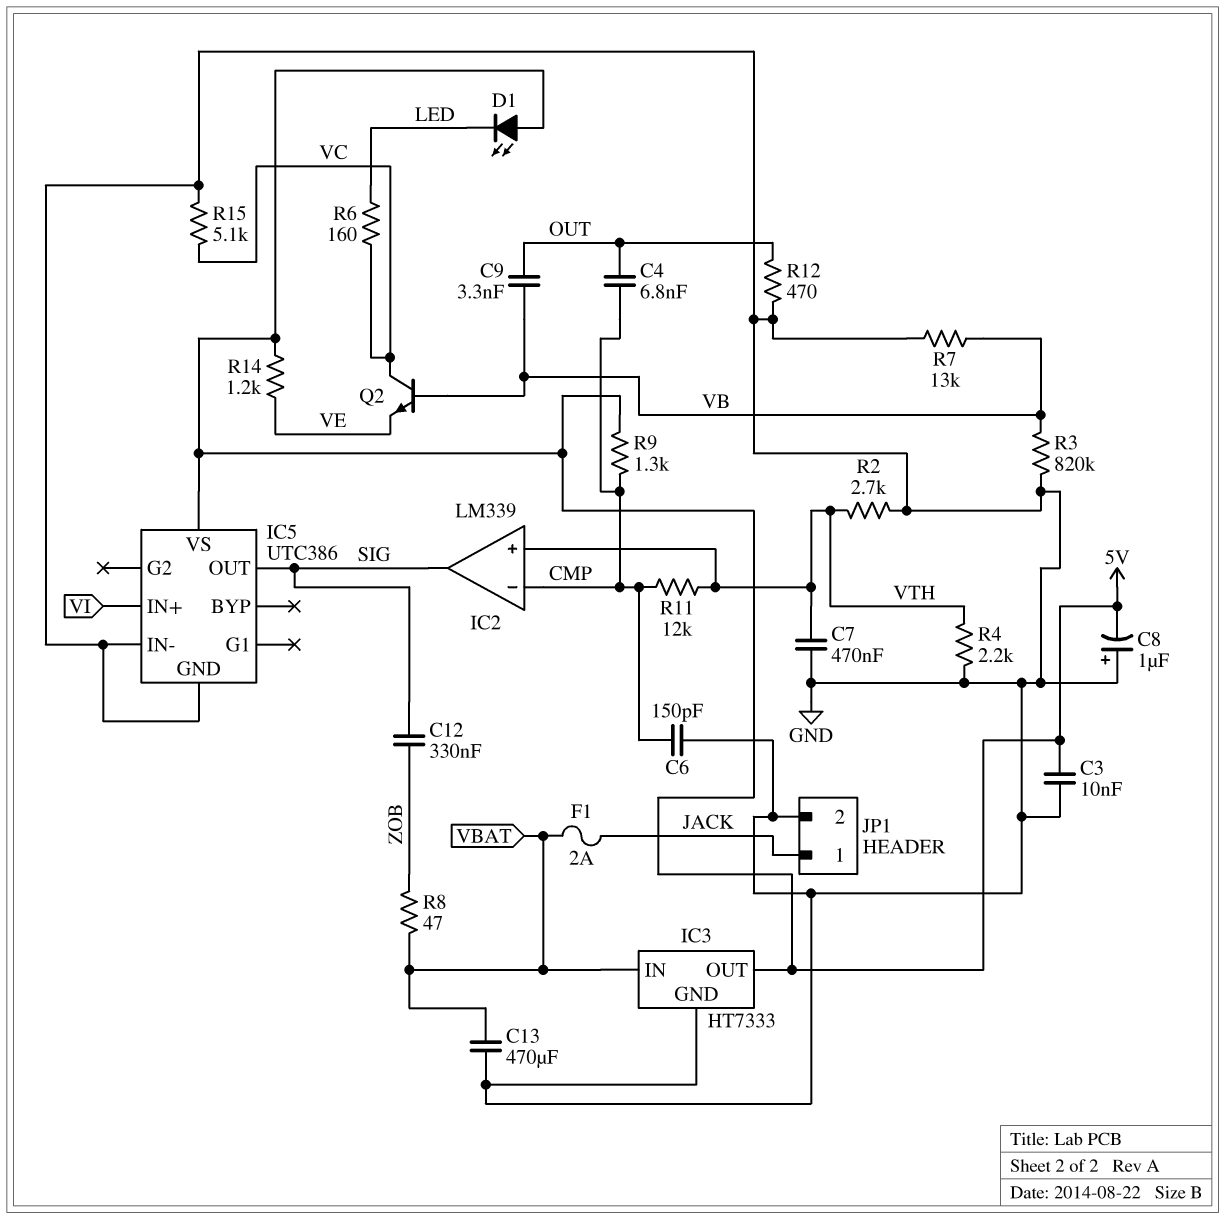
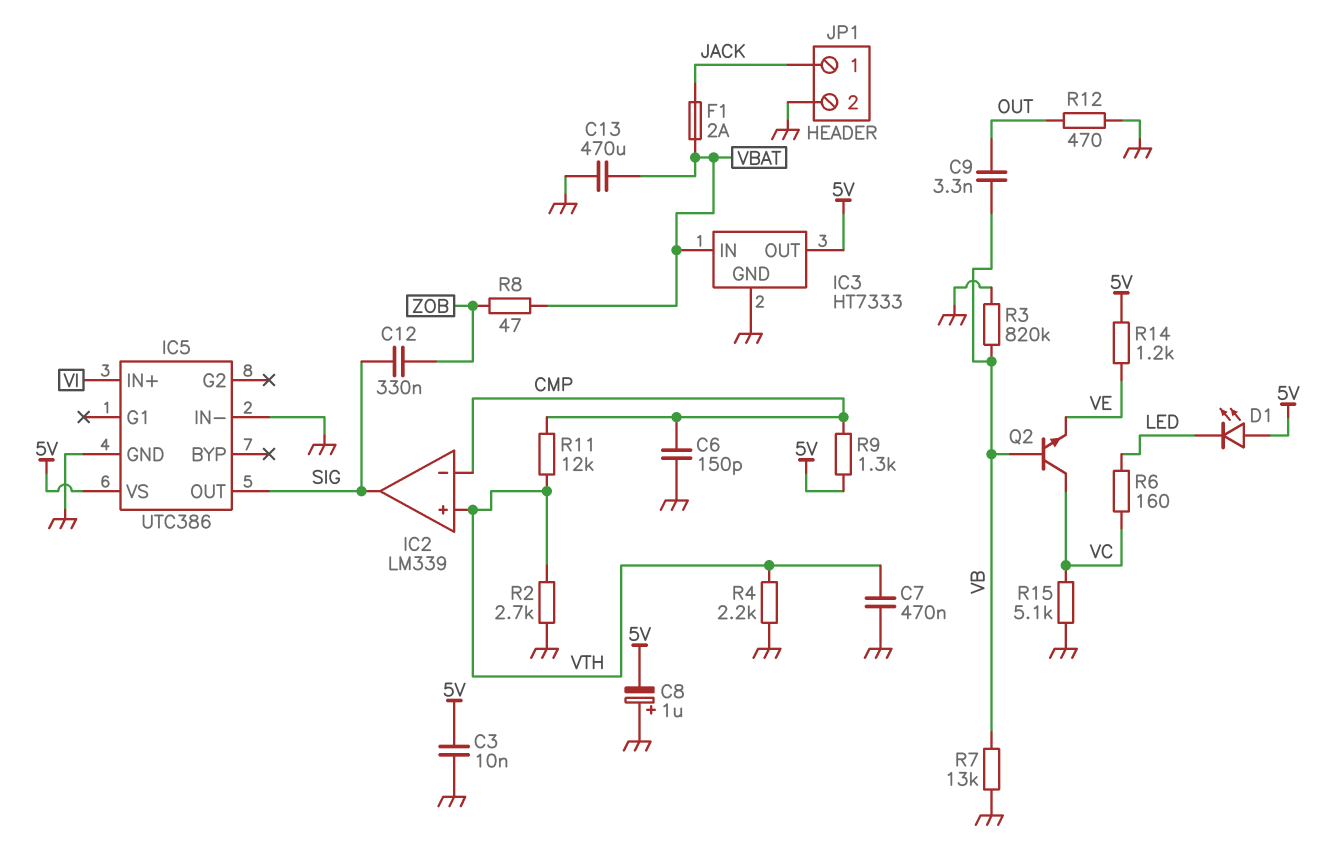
C4: 6.8nF (CMP, OUT) -> none

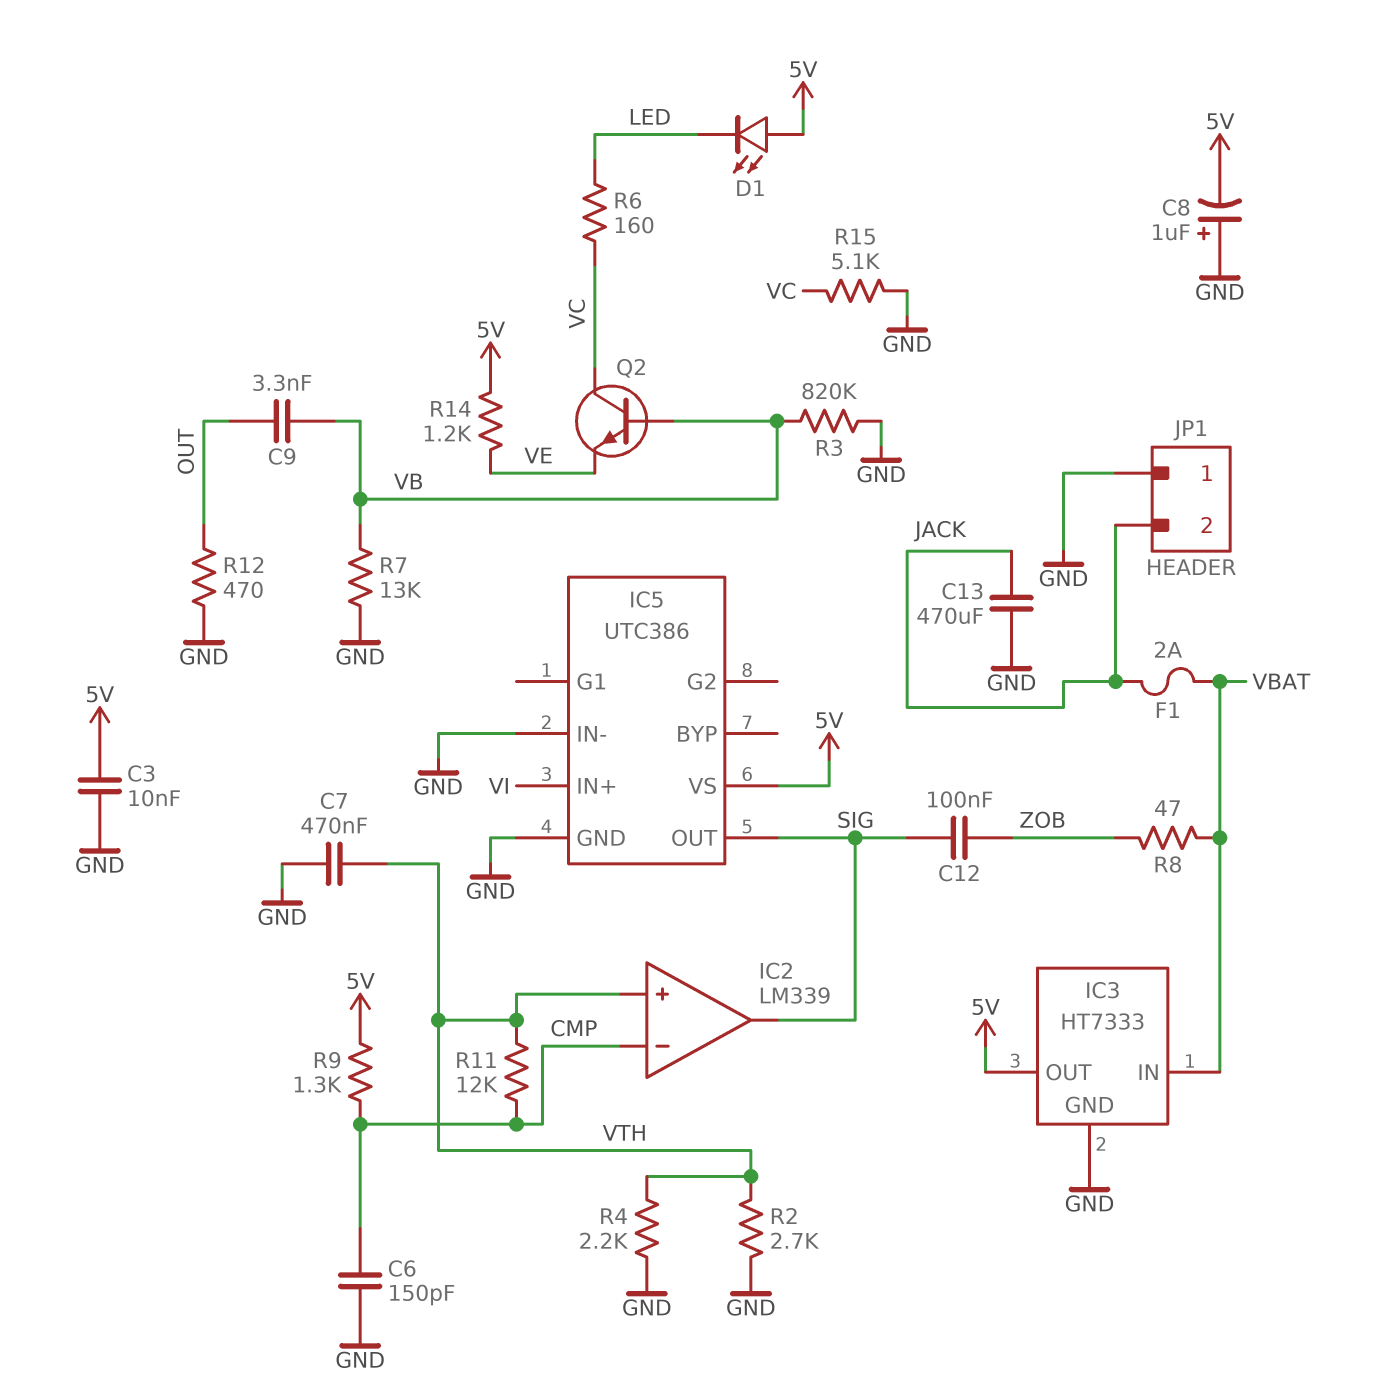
C12: 330nF (SIG, ZOB) -> 100nF (SIG, ZOB)
C13: 470uF (GND, VBAT) -> 470uF (GND, JACK)
JP1 pin 1: JACK -> GND
JP1 pin 2: GND -> JACK

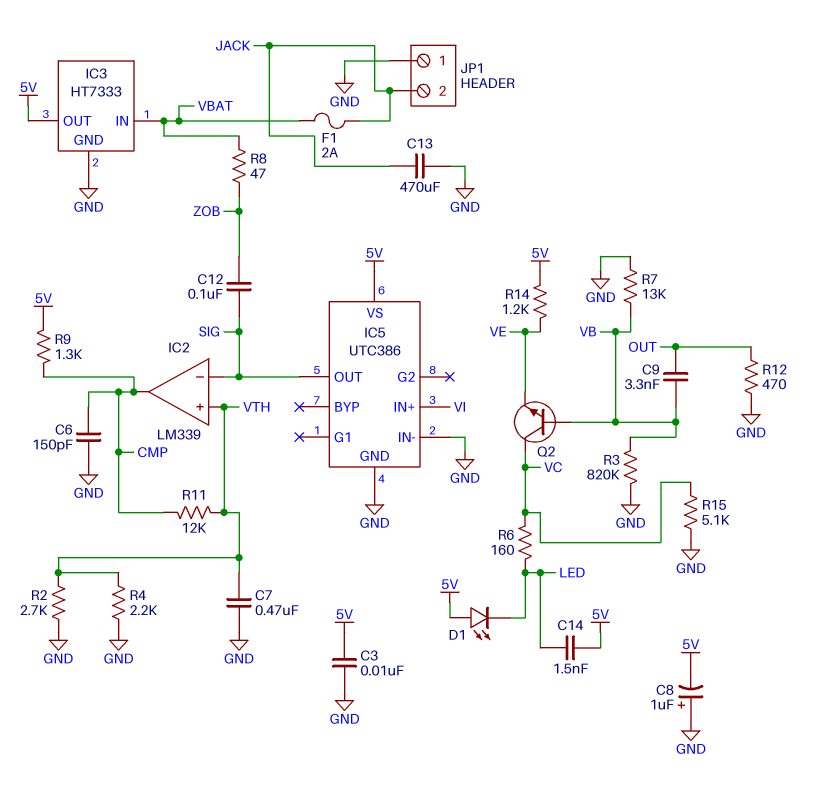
C14: none -> 1.5nF (5V, LED)
IC2 pin in-: CMP -> SIG
IC2 pin out: SIG -> CMP

